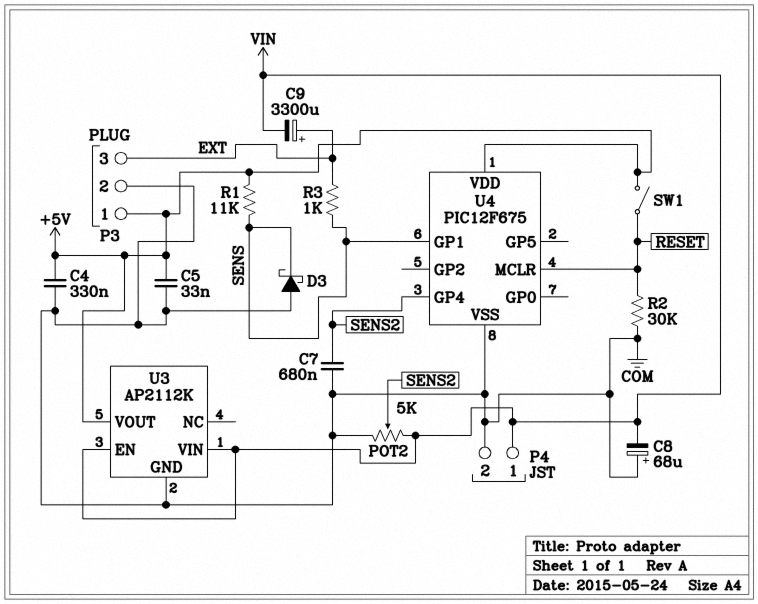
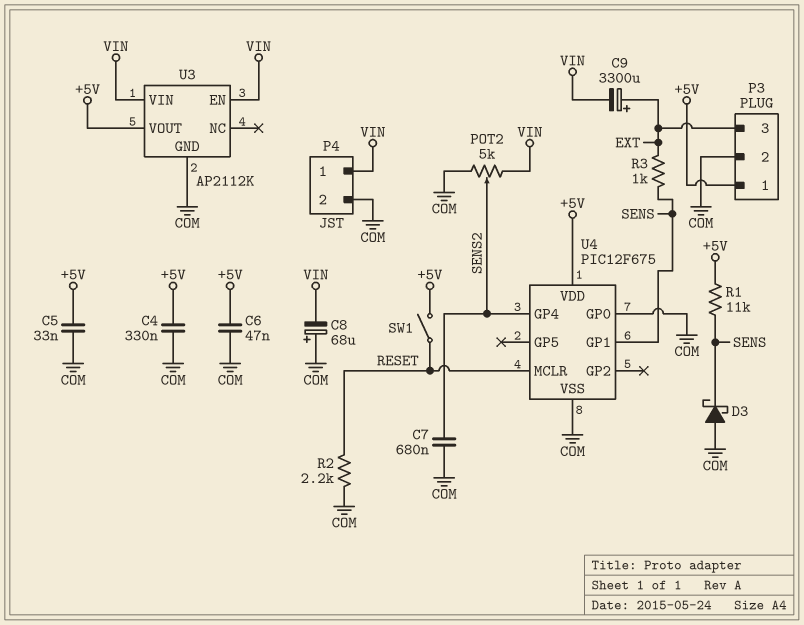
C6: none -> 47nF (+5V, COM)
R2: 30k (COM, RESET) -> 2.2k (COM, RESET)
U4 pin GP0: none -> COM

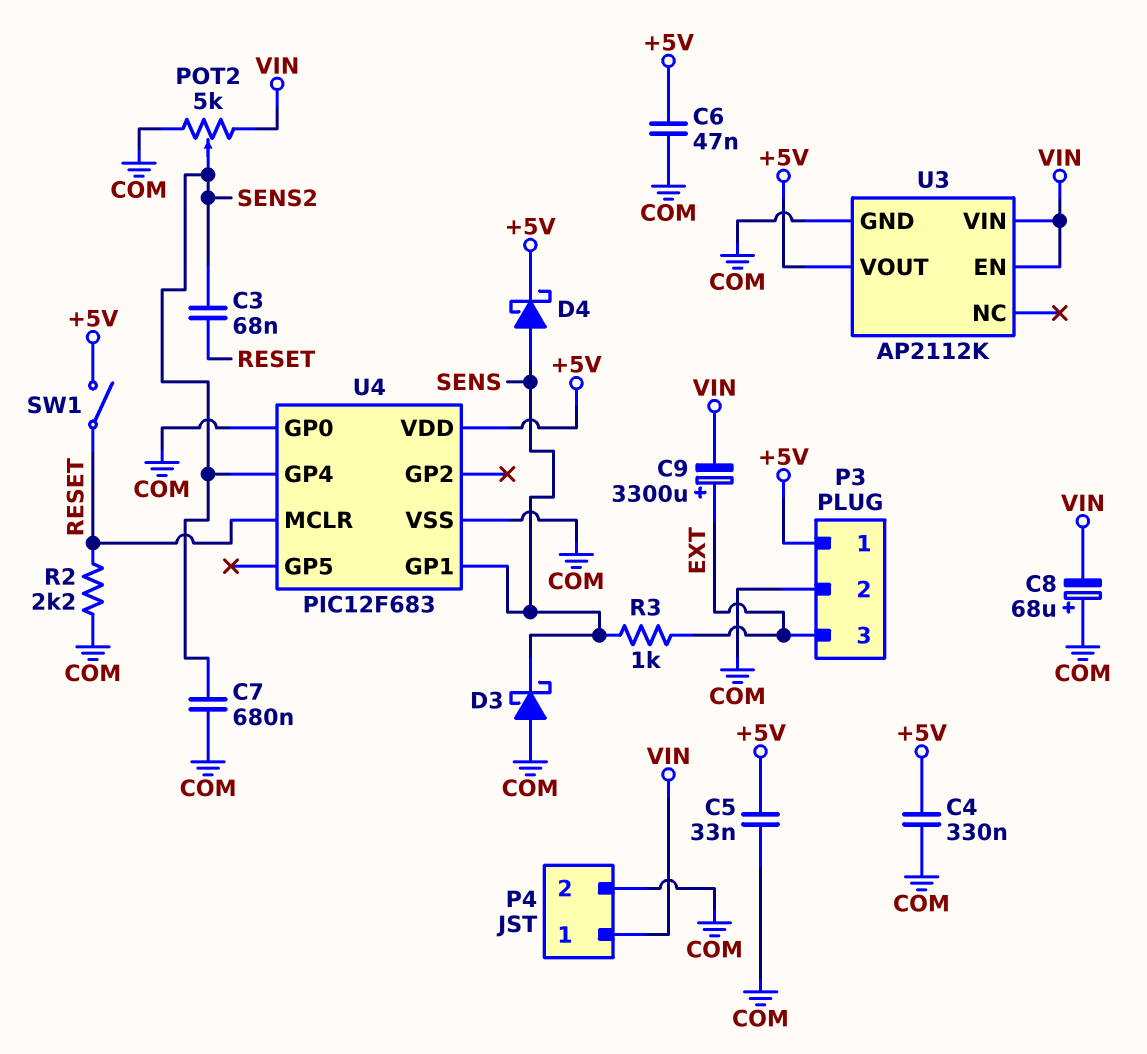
C3: none -> 68nF (RESET, SENS2)
D4: none -> schottky (A SENS, K +5V)
R1: 11k (+5V, SENS) -> none
U4: PIC12F675 -> PIC12F683

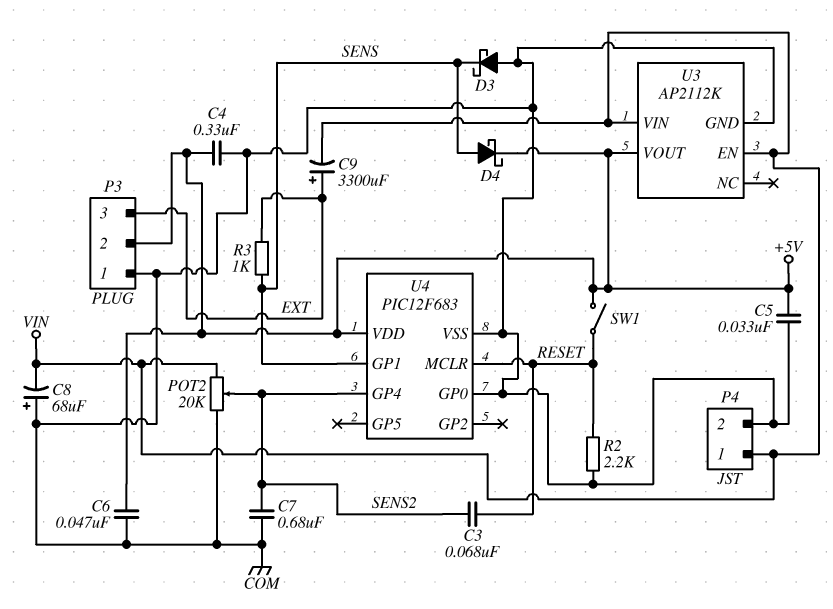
P3 pin 1: +5V -> COM
P3 pin 2: COM -> +5V
POT2: 5k (COM, VIN, wiper SENS2) -> 20k (COM, VIN, wiper SENS2)

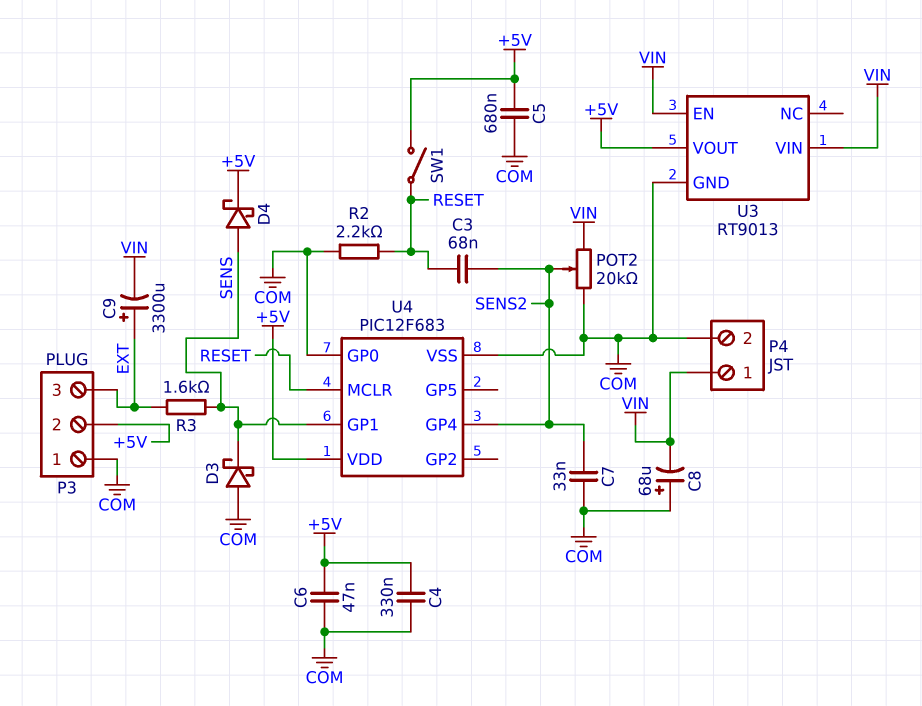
C5: 33nF (+5V, COM) -> 680nF (+5V, COM)
C7: 680nF (COM, SENS2) -> 33nF (COM, SENS2)
R3: 1k (EXT, SENS) -> 1.6k (EXT, SENS)
U3: AP2112K -> RT9013

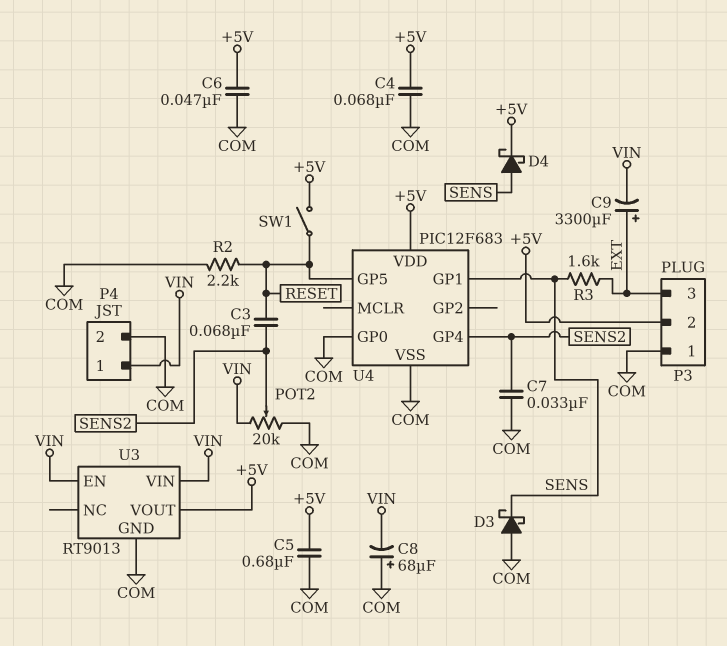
C4: 330nF (+5V, COM) -> 68nF (+5V, COM)
U4 pin GP5: none -> RESET
U4 pin MCLR: RESET -> none

